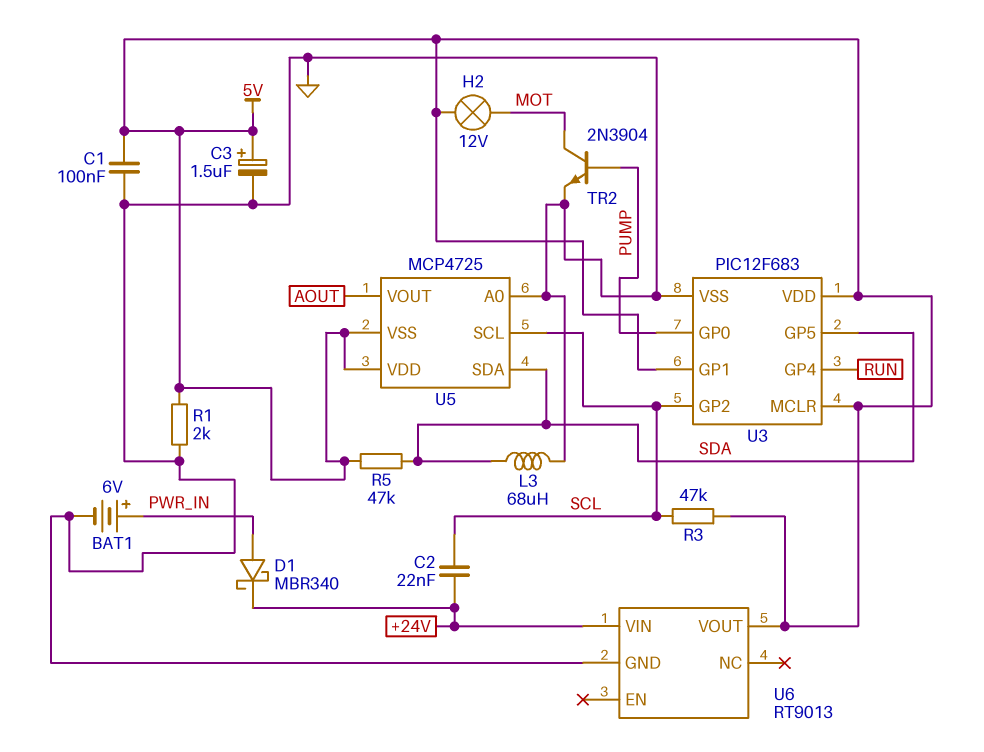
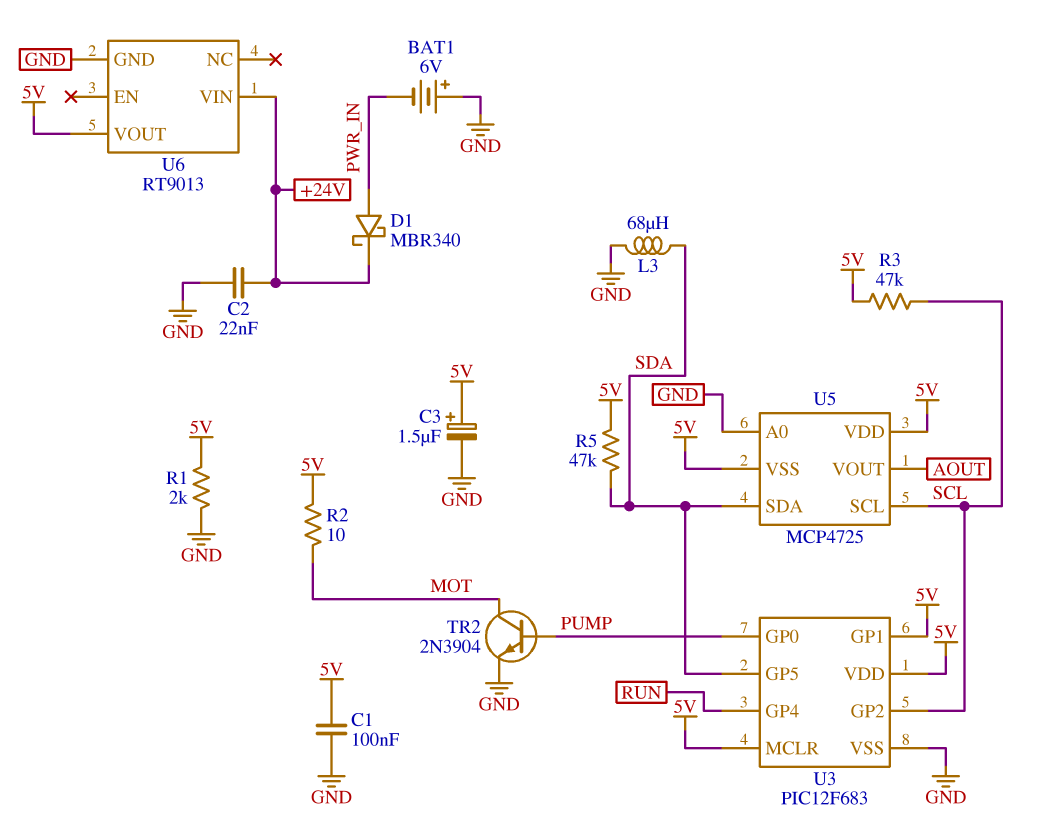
BAT1: 6V (plus PWR_IN, minus GND) -> 6V (plus GND, minus PWR_IN)
C2: 22nF (+24V, SCL) -> 22nF (+24V, GND)
H2: lamp 12V (5V, MOT) -> none
R2: none -> 10 (5V, MOT)

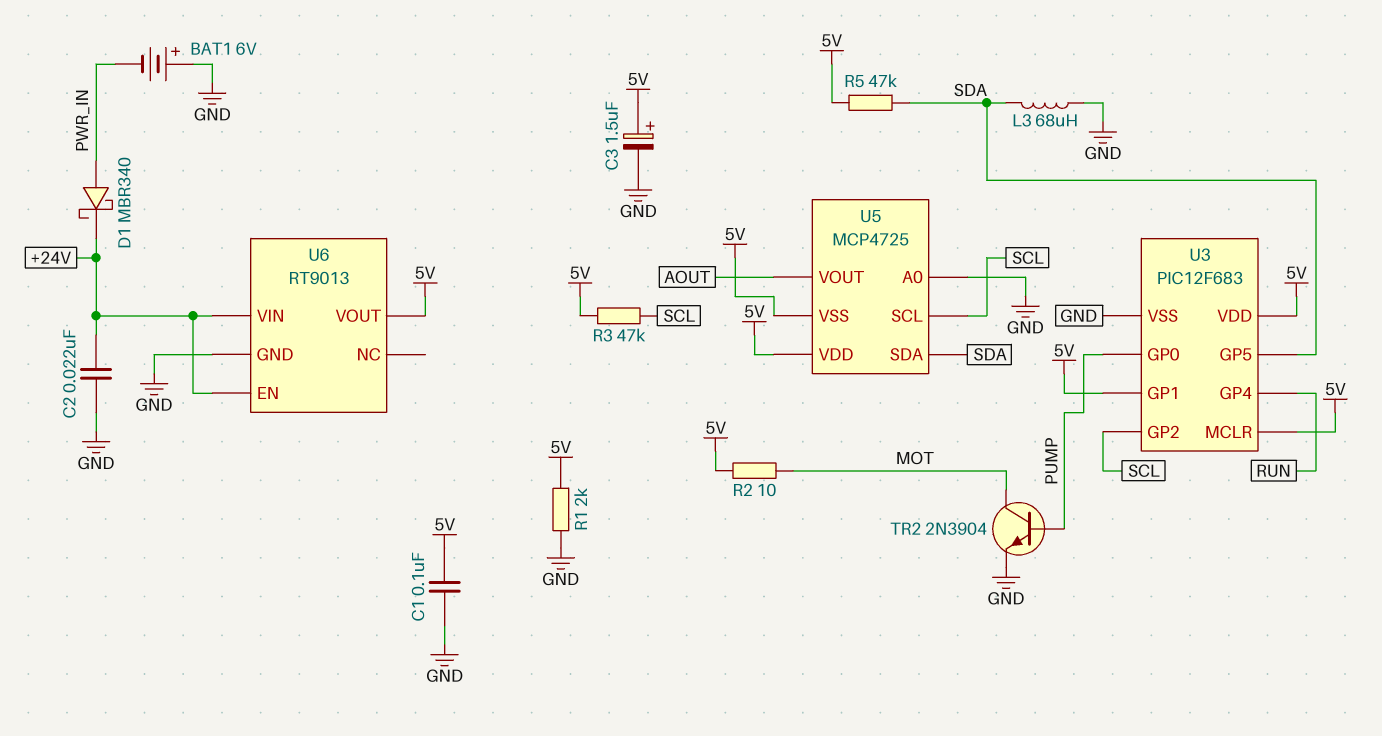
U6 pin EN: none -> +24V

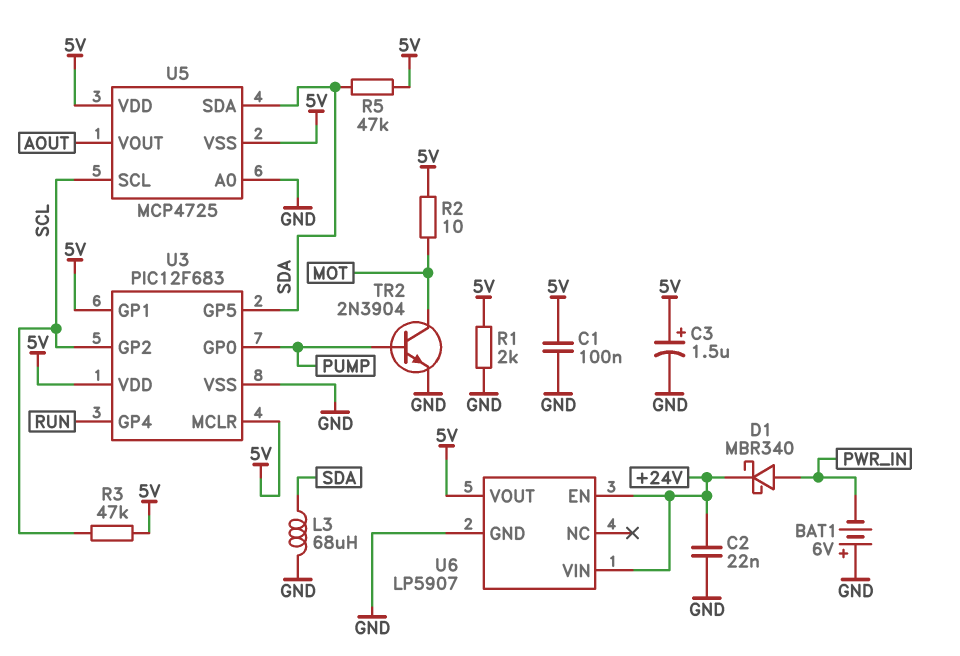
U6: RT9013 -> LP5907

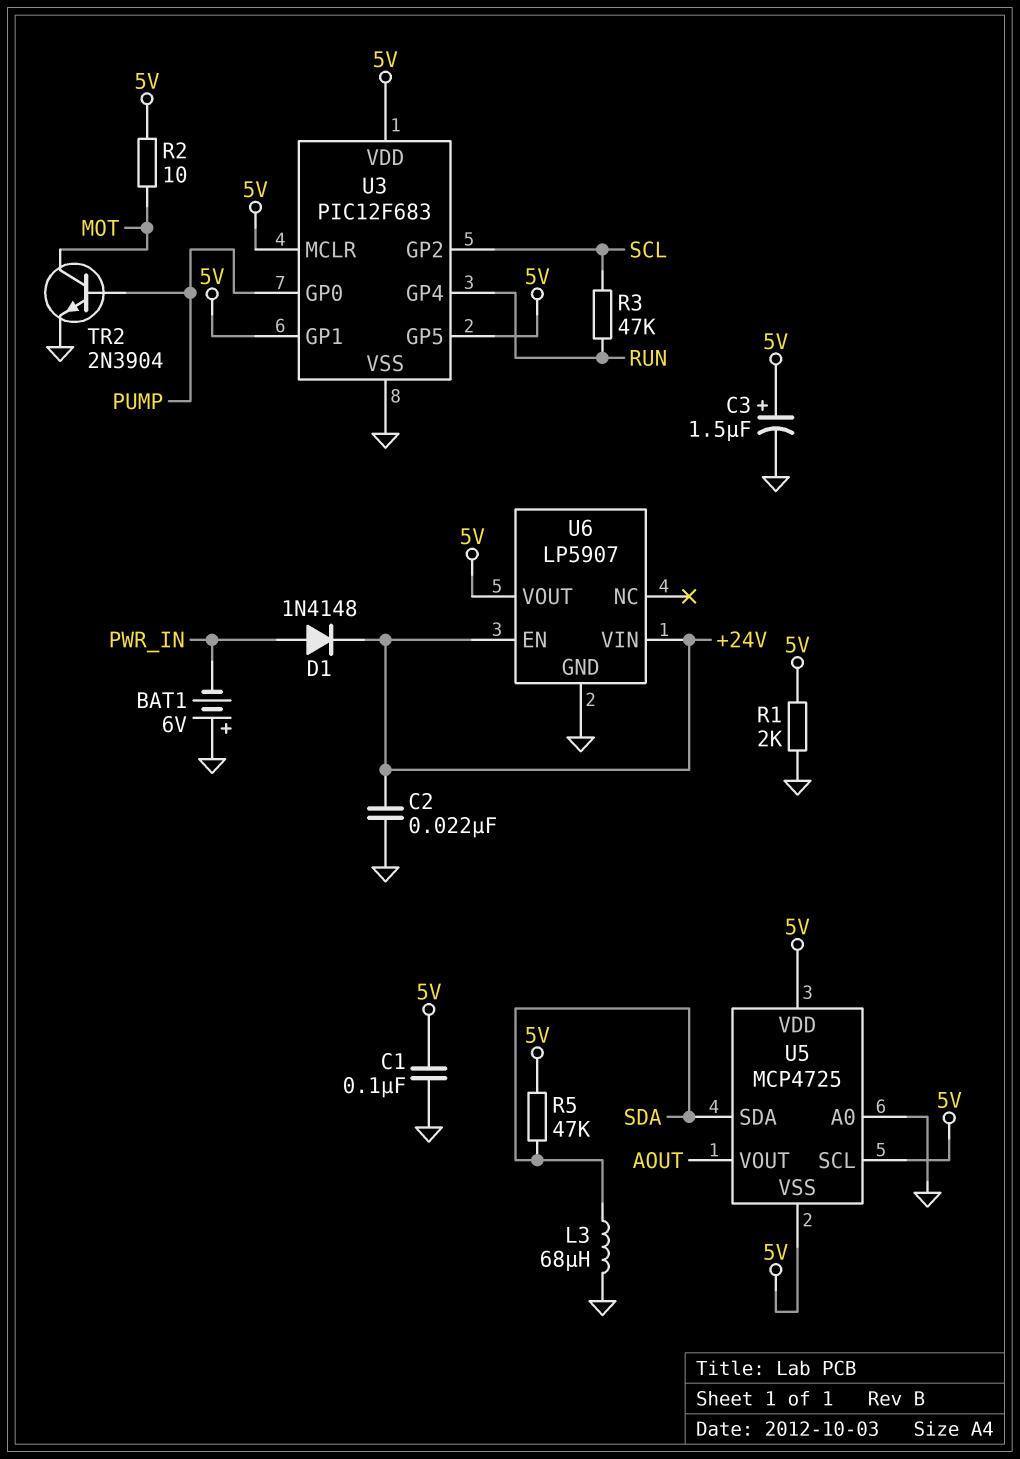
D1: schottky MBR340 (A PWR_IN, K +24V) -> diode 1N4148 (A PWR_IN, K +24V)
R3: 47k (5V, SCL) -> 47k (RUN, SCL)
U3 pin GP5: SDA -> 5V
U5 pin SCL: SCL -> 5V

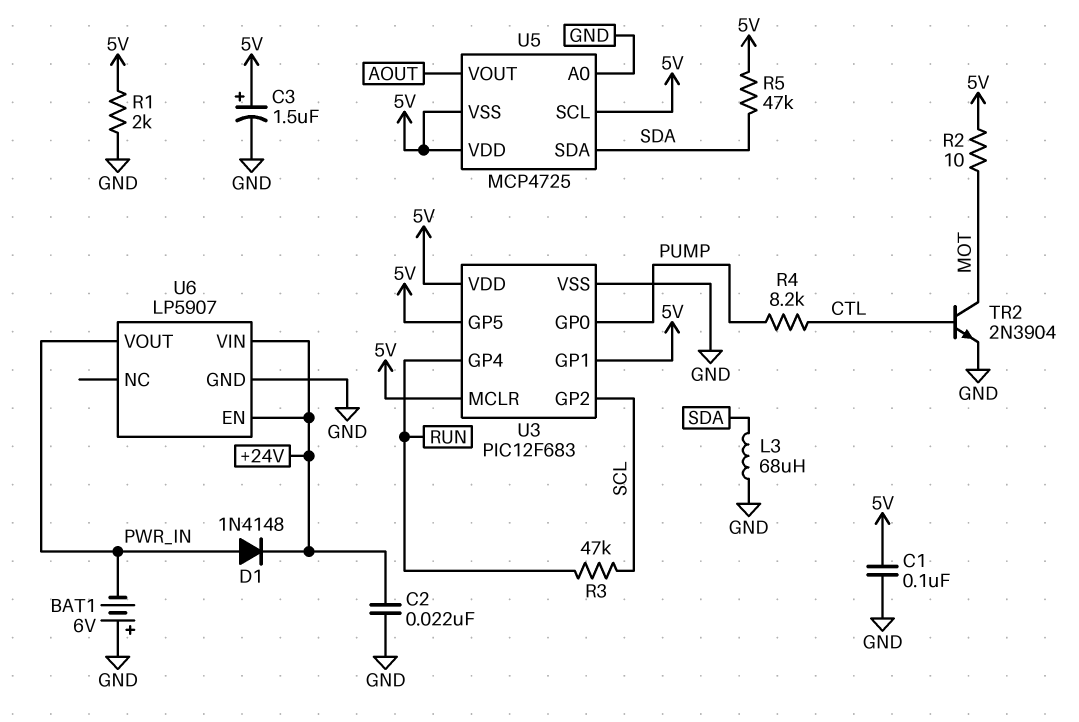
R4: none -> 8.2k (CTL, PUMP)
TR2: NPN 2N3904 (B PUMP, C MOT, E GND) -> NPN 2N3904 (B CTL, C MOT, E GND)
U6 pin VOUT: 5V -> PWR_IN

